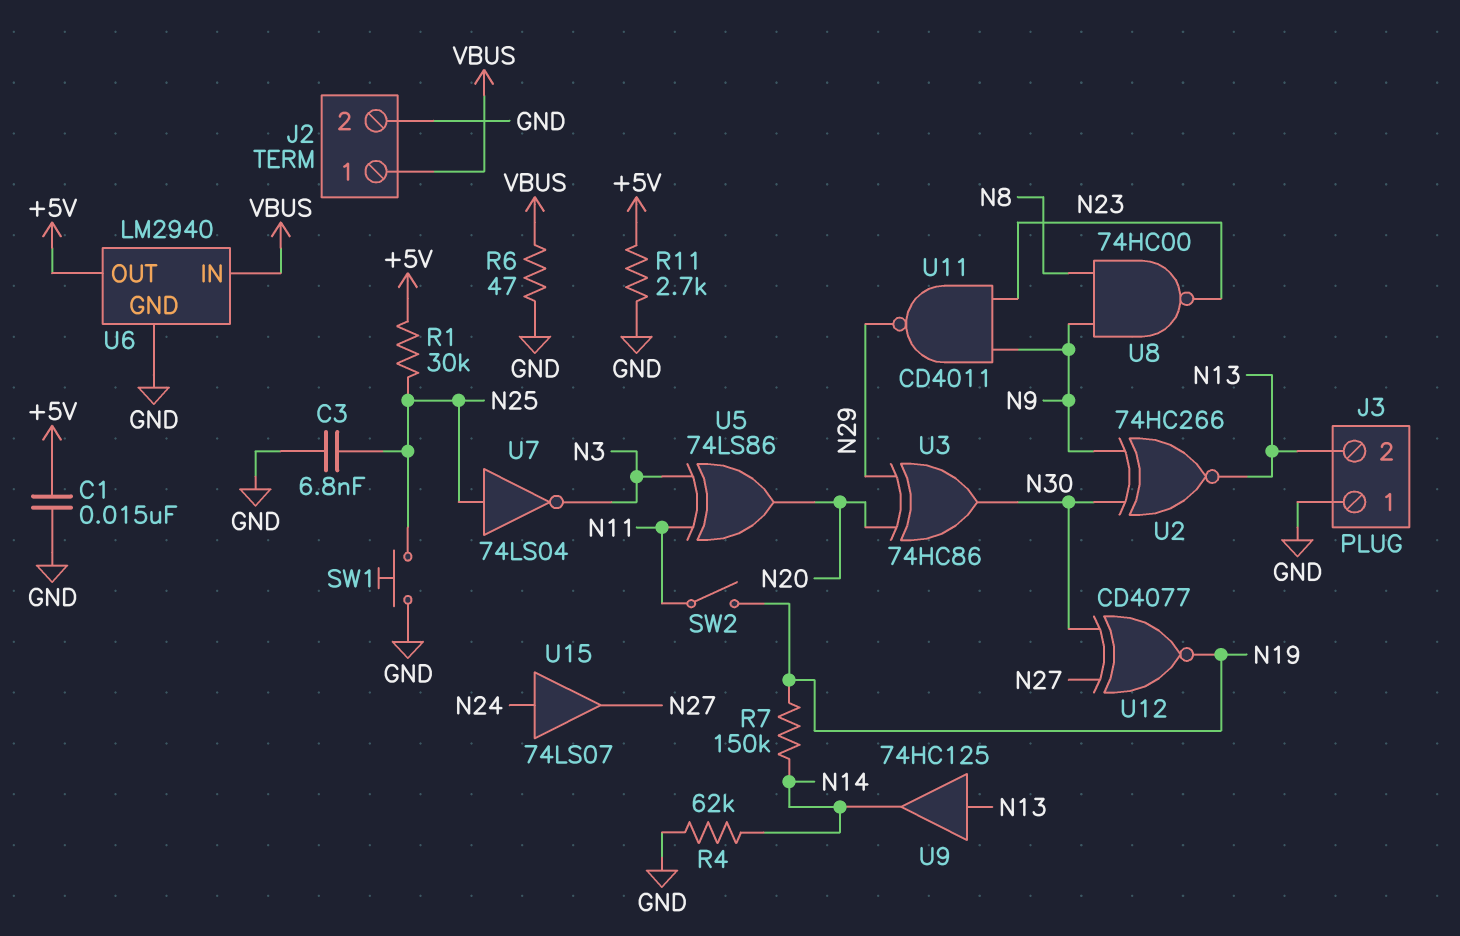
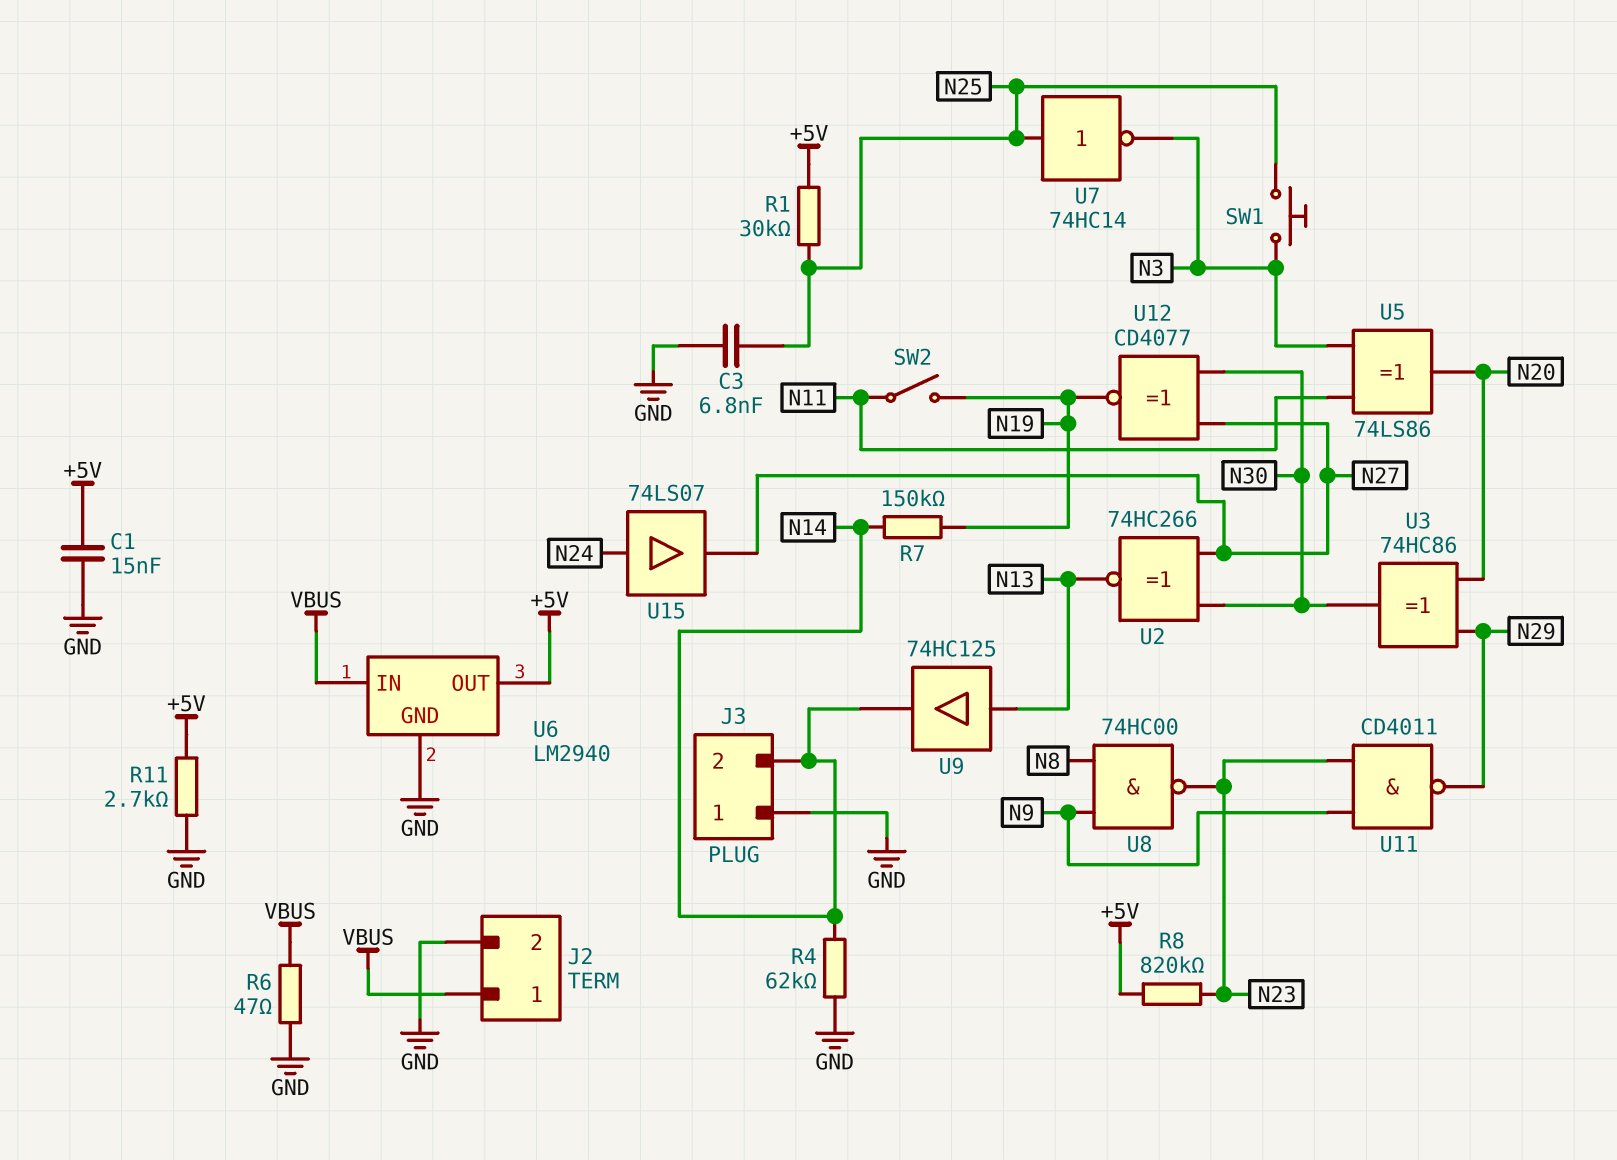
J3 pin 2: N13 -> N14
R8: none -> 820k (+5V, N23)
SW1: button (GND, N25) -> button (N3, N25)
U2: XNOR 74HC266 (in N9, in N30, out N13) -> XNOR 74HC266 (in N27, in N30, out N13)
U7: NOT 74LS04 (in N25, out N3) -> NOT 74HC14 (in N25, out N3)

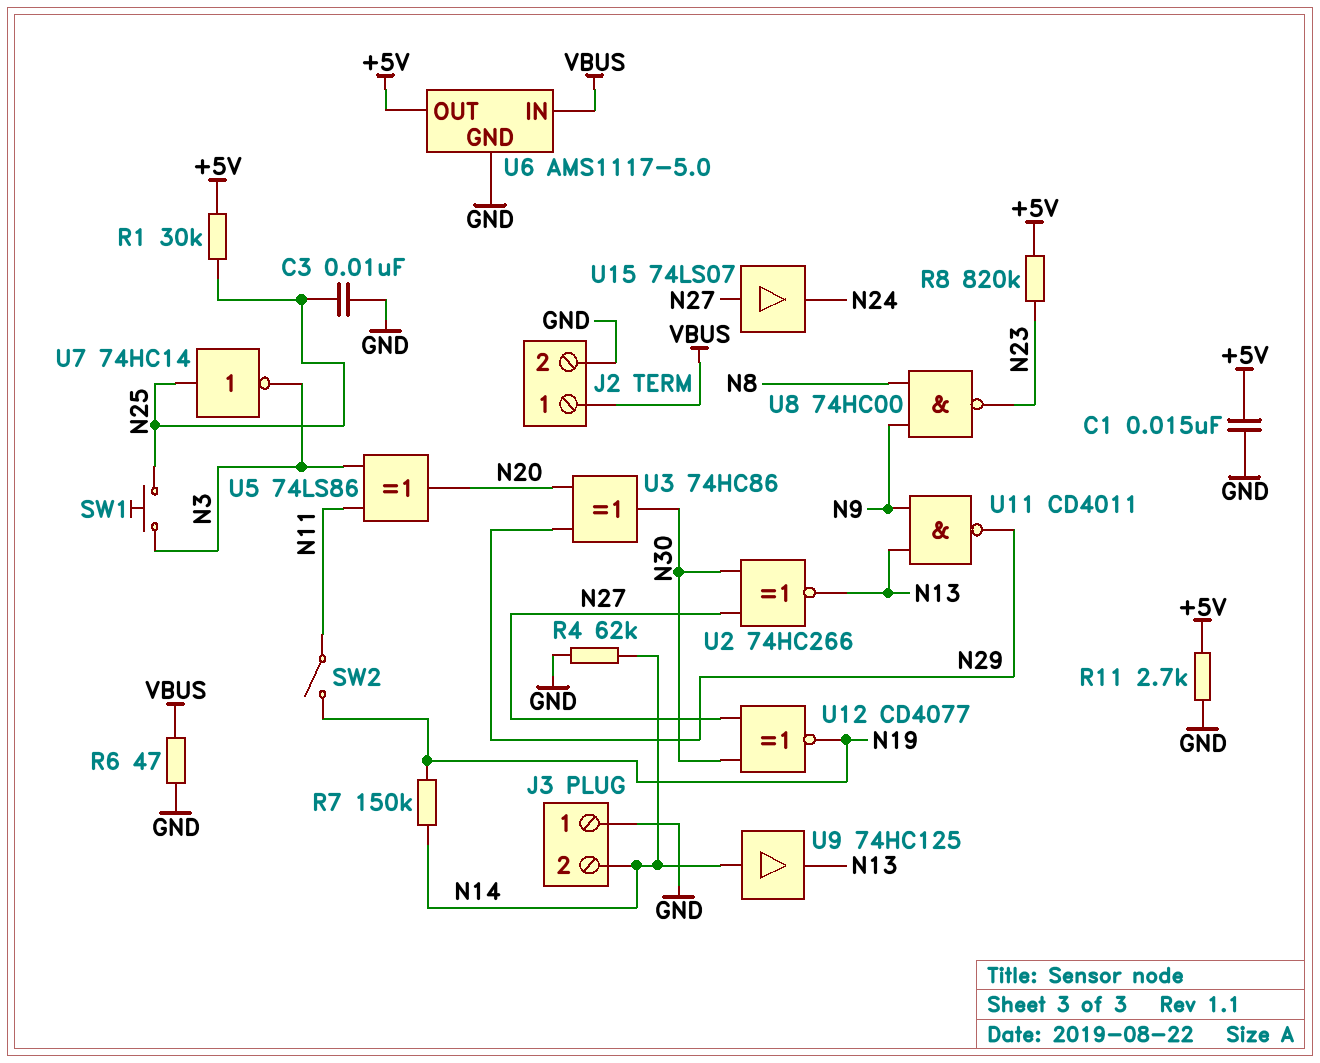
C3: 6.8nF (GND, N25) -> 10nF (GND, N25)
U6: LM2940 -> AMS1117-5.0
U9: buffer 74HC125 (in N13, out N14) -> buffer 74HC125 (in N14, out N13)
U11: NAND CD4011 (in N9, in N23, out N29) -> NAND CD4011 (in N9, in N13, out N29)
U15: buffer 74LS07 (in N24, out N27) -> buffer 74LS07 (in N27, out N24)

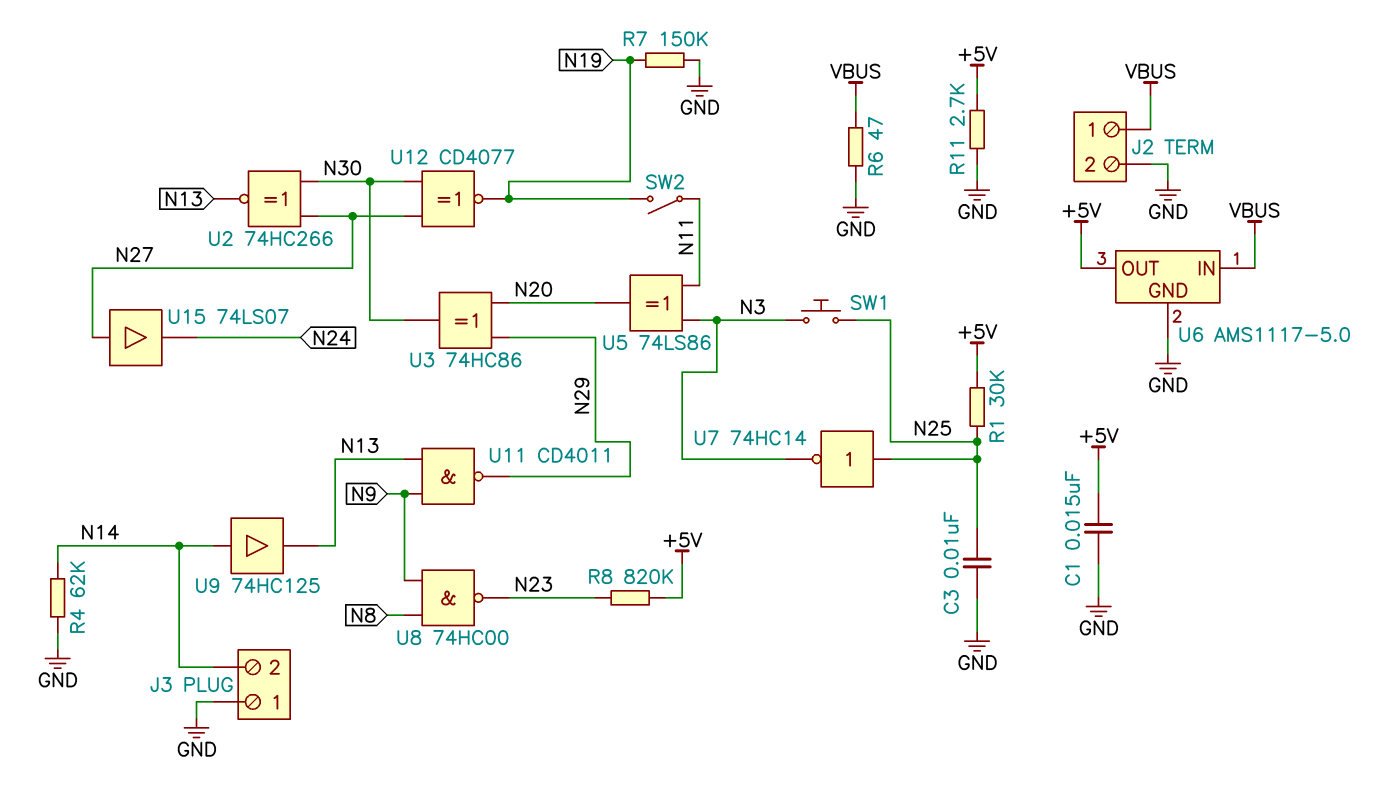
R7: 150k (N14, N19) -> 150k (GND, N19)

